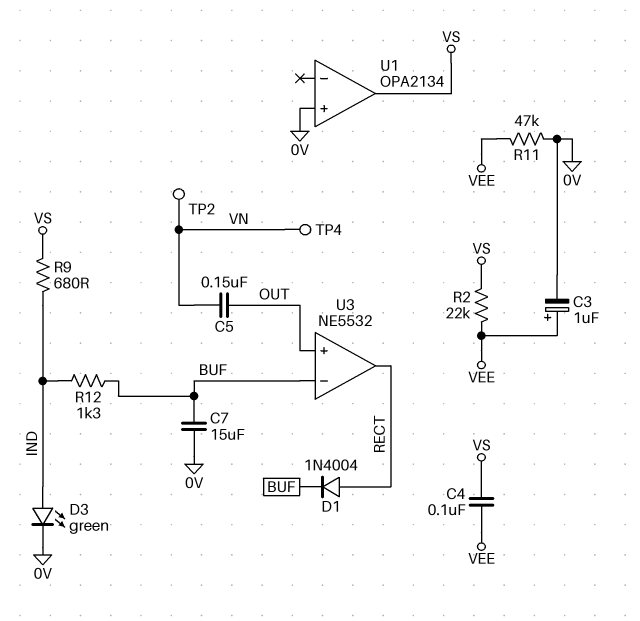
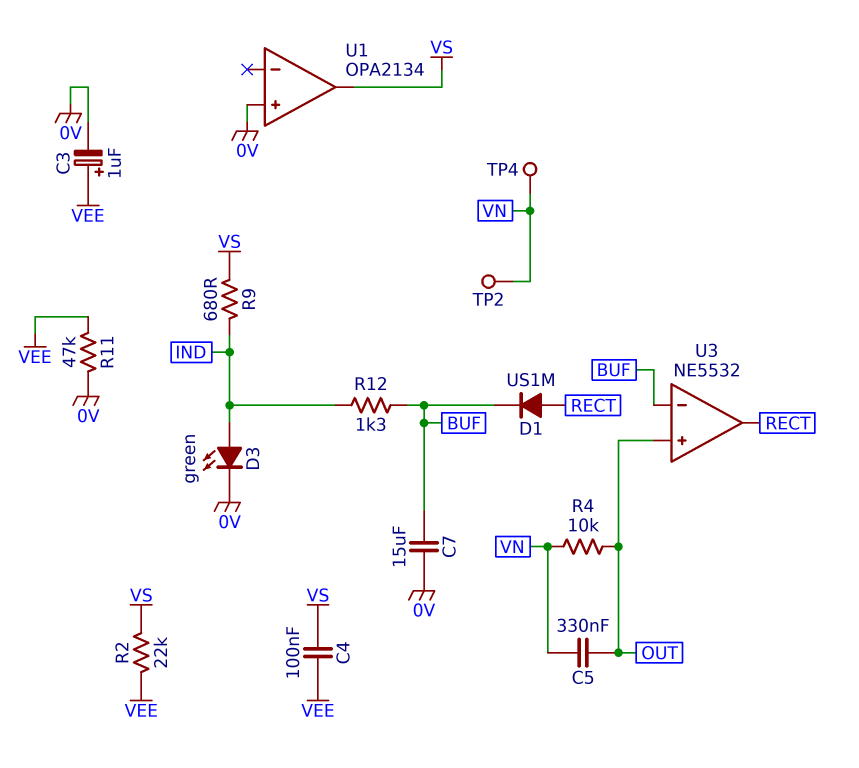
C5: 150nF (OUT, VN) -> 330nF (OUT, VN)
D1: diode 1N4004 (A RECT, K BUF) -> diode US1M (A RECT, K BUF)
R4: none -> 10k (OUT, VN)

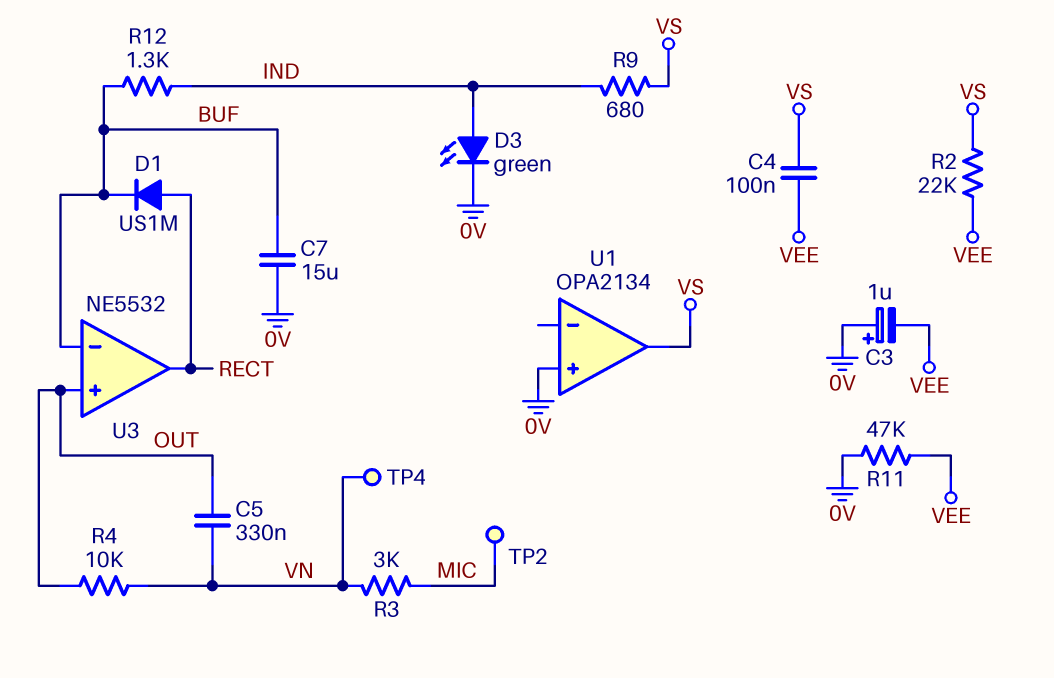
C3: 1uF (plus VEE, minus 0V) -> 1uF (plus 0V, minus VEE)
R3: none -> 3k (MIC, VN)
TP2: test point (VN) -> test point (MIC)

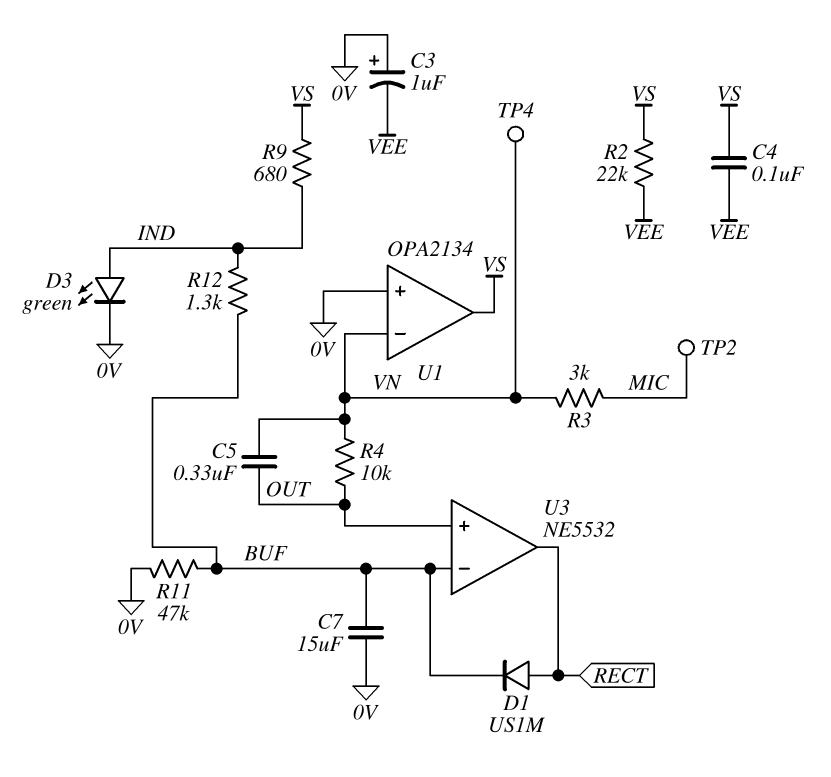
R11: 47k (0V, VEE) -> 47k (0V, BUF)
U1 pin in-: none -> VN

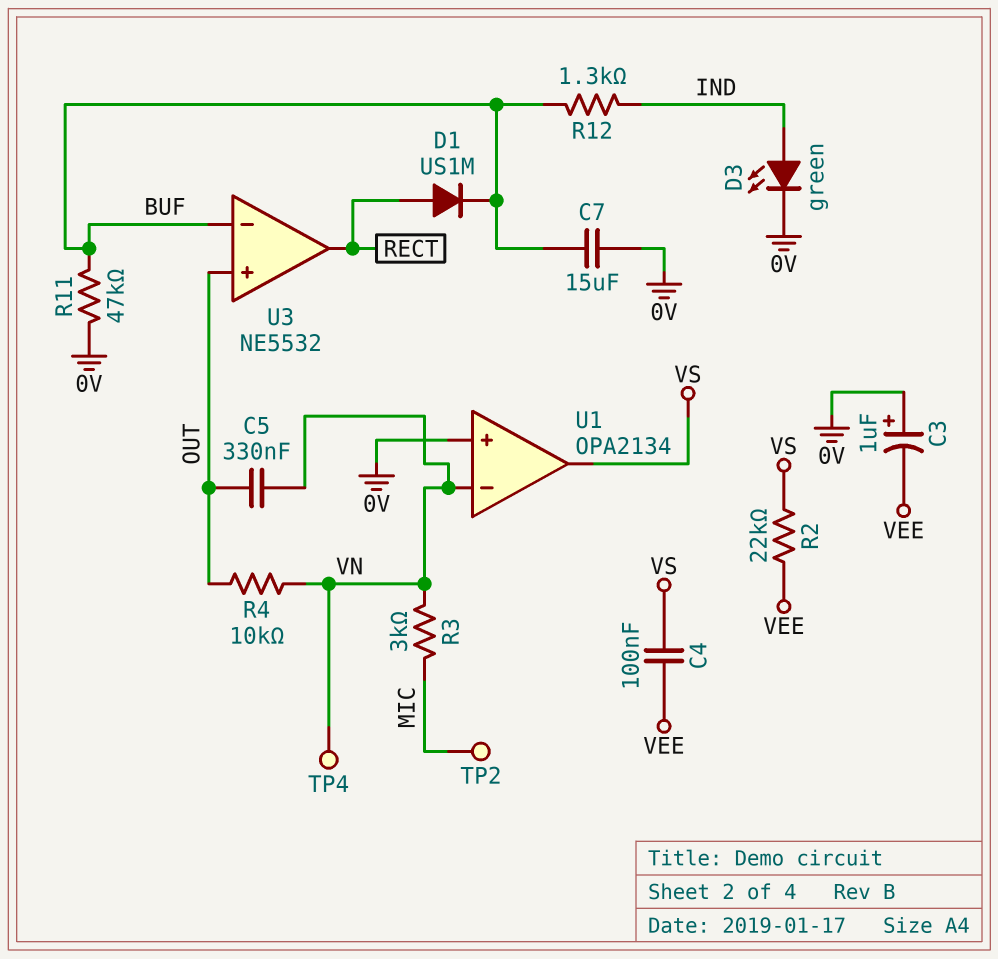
R9: 680 (IND, VS) -> none

